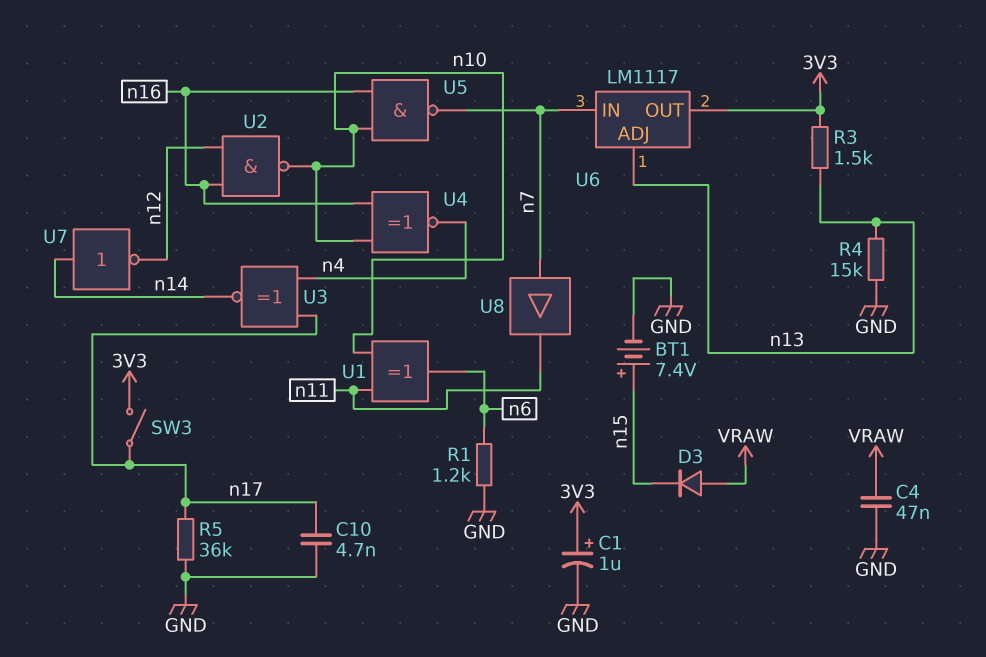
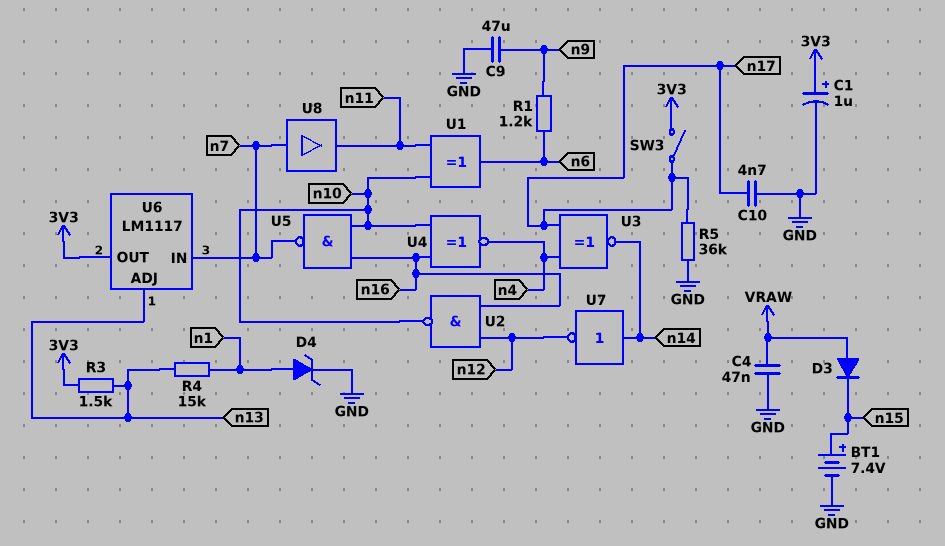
C9: none -> 47uF (GND, n9)
D4: none -> zener (A n1, K GND)
R1: 1.2k (GND, n6) -> 1.2k (n6, n9)
R4: 15k (GND, n13) -> 15k (n1, n13)

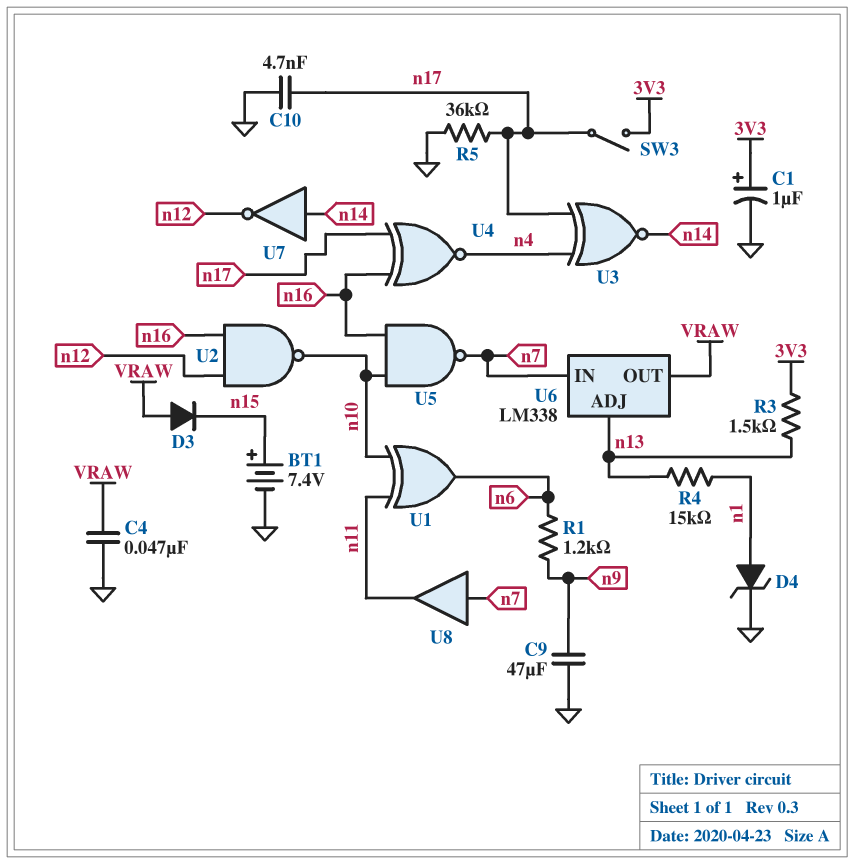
U4: XNOR (in n10, in n16, out n4) -> XNOR (in n16, in n17, out n4)
U6: LM1117 -> LM338
U6 pin OUT: 3V3 -> VRAW

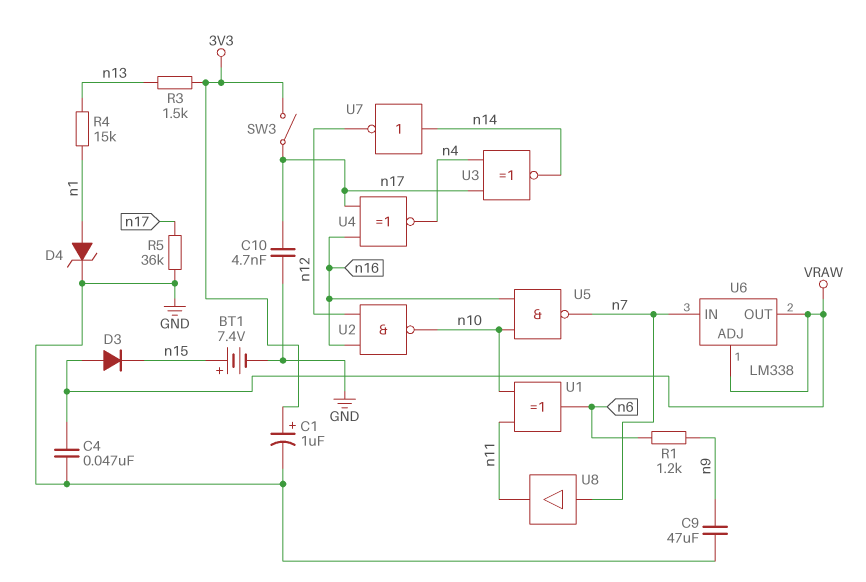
U6 pin ADJ: n13 -> VRAW

